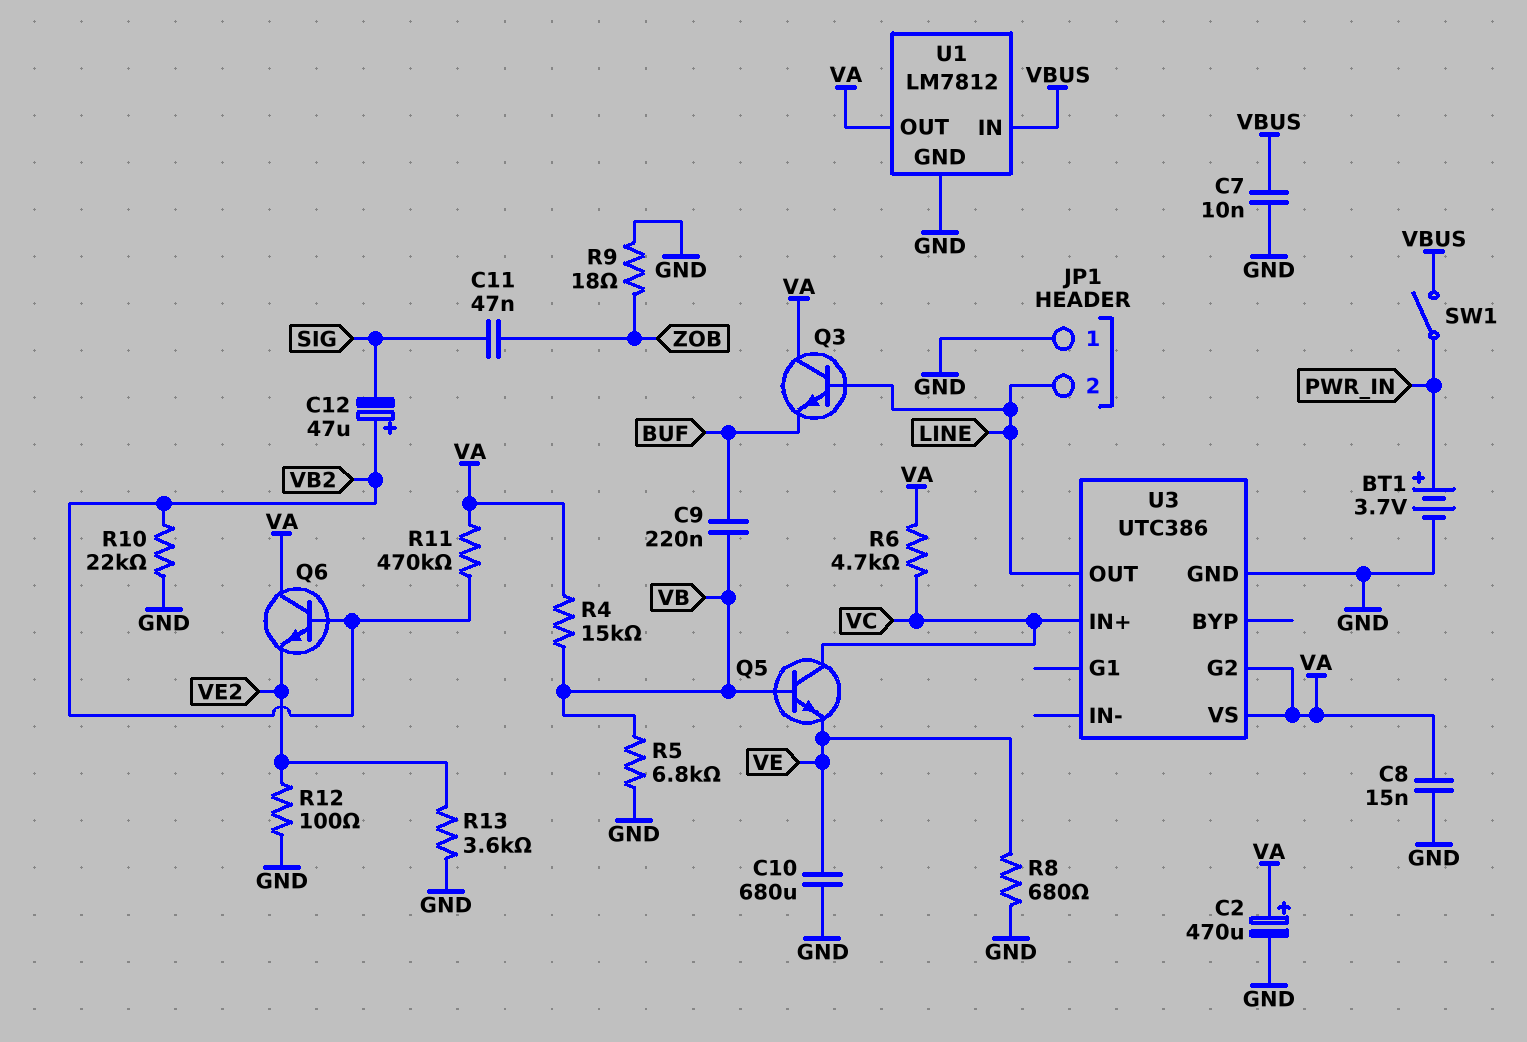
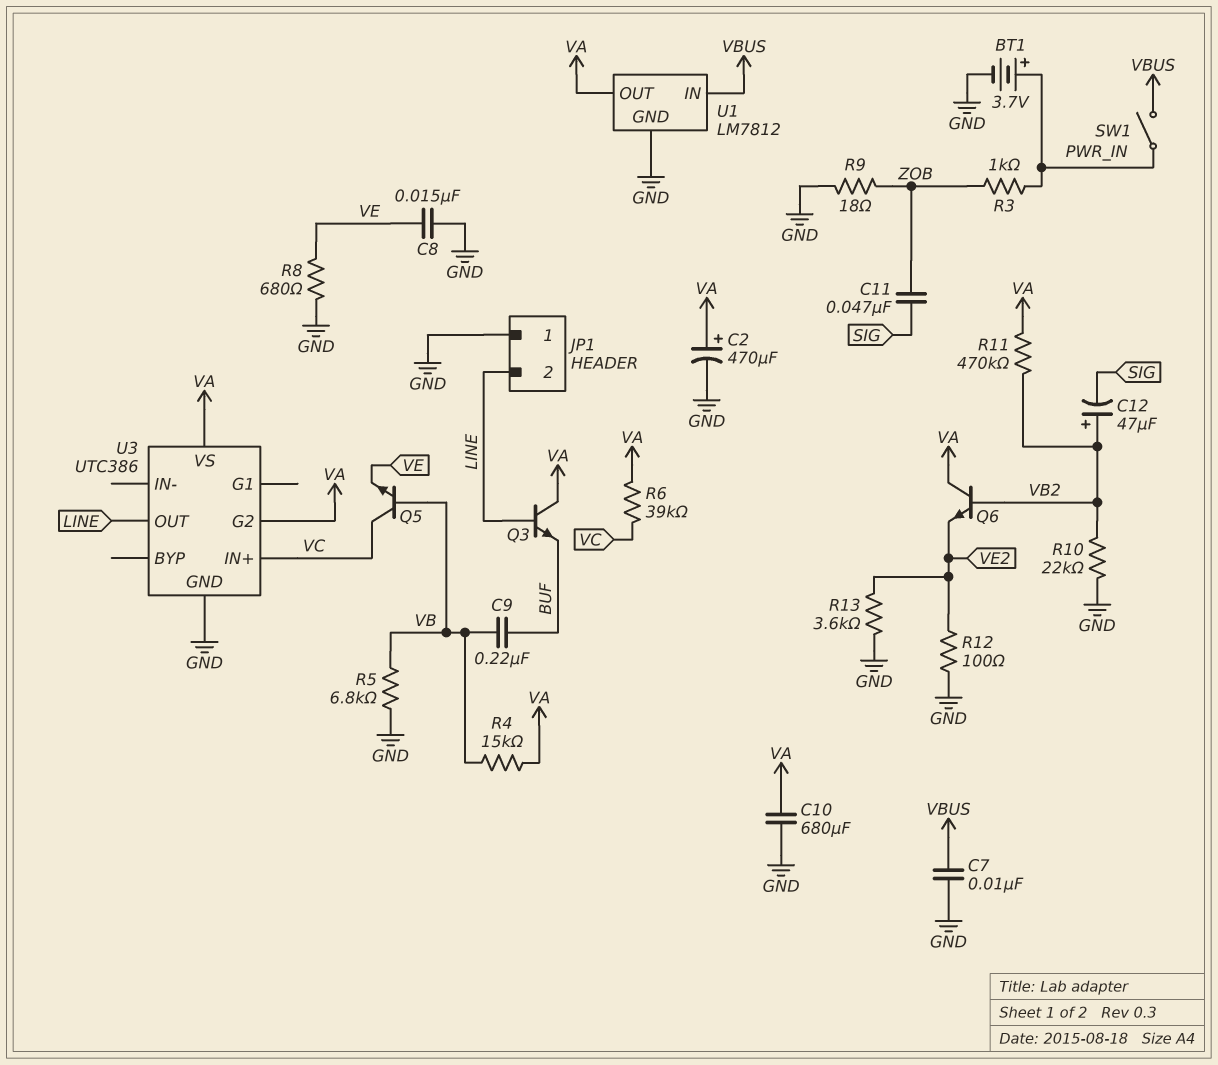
C8: 15nF (GND, VA) -> 15nF (GND, VE)
C10: 680uF (GND, VE) -> 680uF (GND, VA)
R3: none -> 1k (PWR_IN, ZOB)
R6: 4.7k (VA, VC) -> 39k (VA, VC)

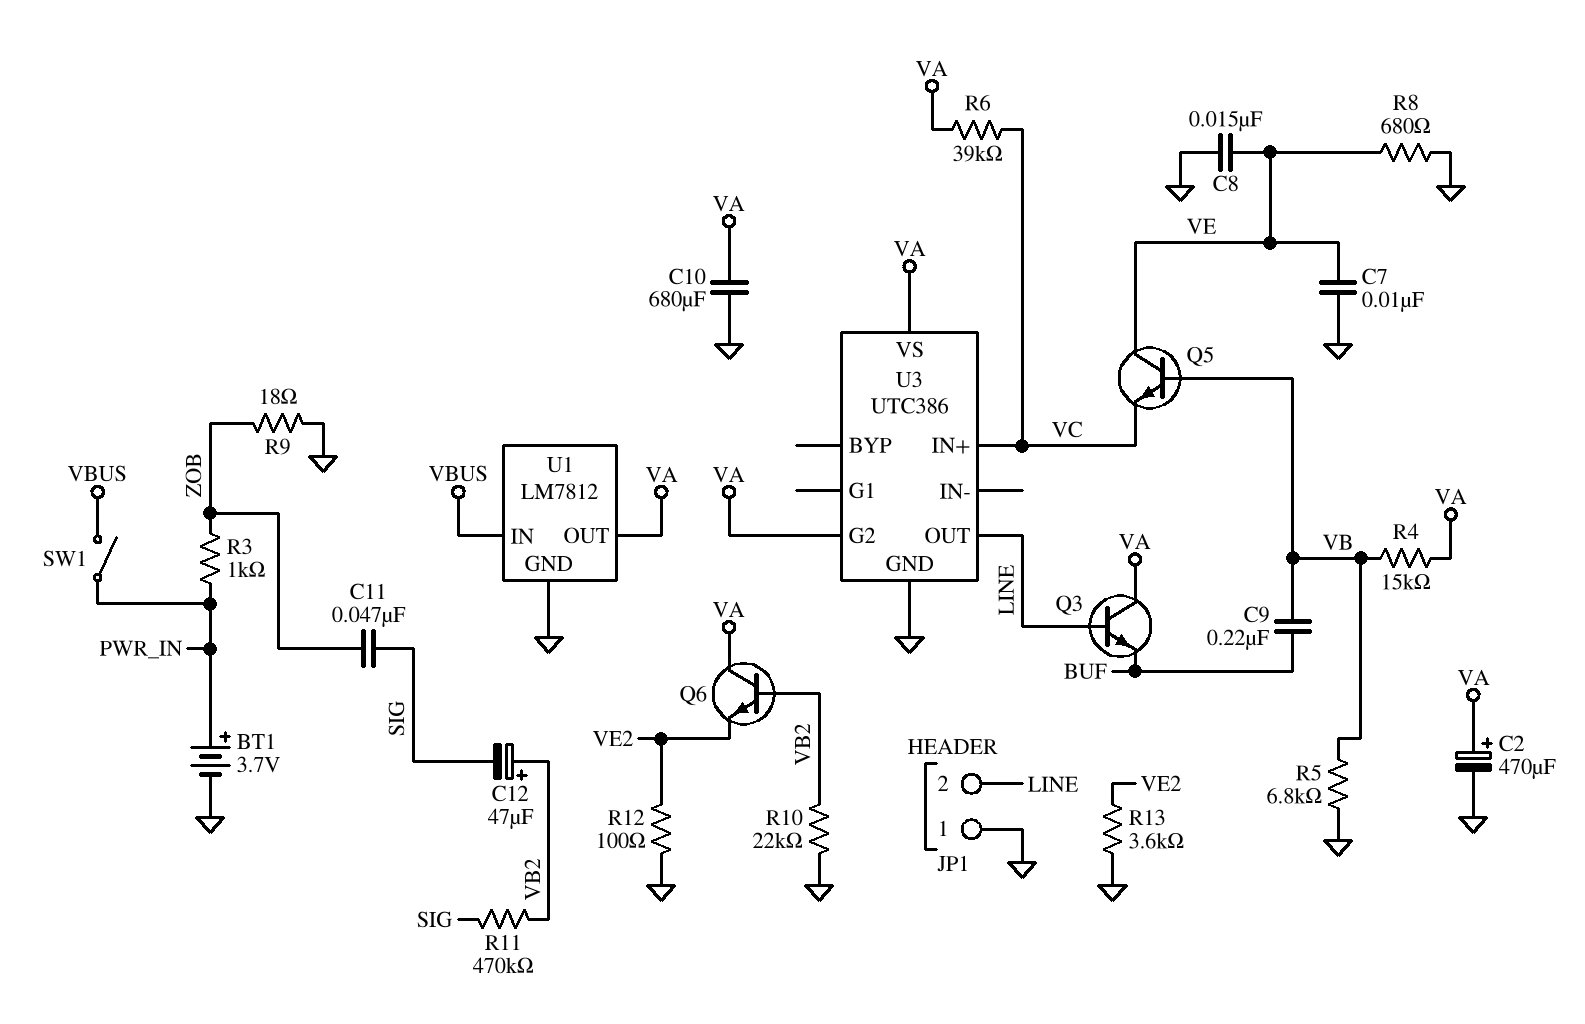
C7: 10nF (GND, VBUS) -> 10nF (GND, VE)
Q5: NPN (B VB, C VC, E VE) -> NPN (B VB, C VE, E VC)
R11: 470k (VA, VB2) -> 470k (SIG, VB2)

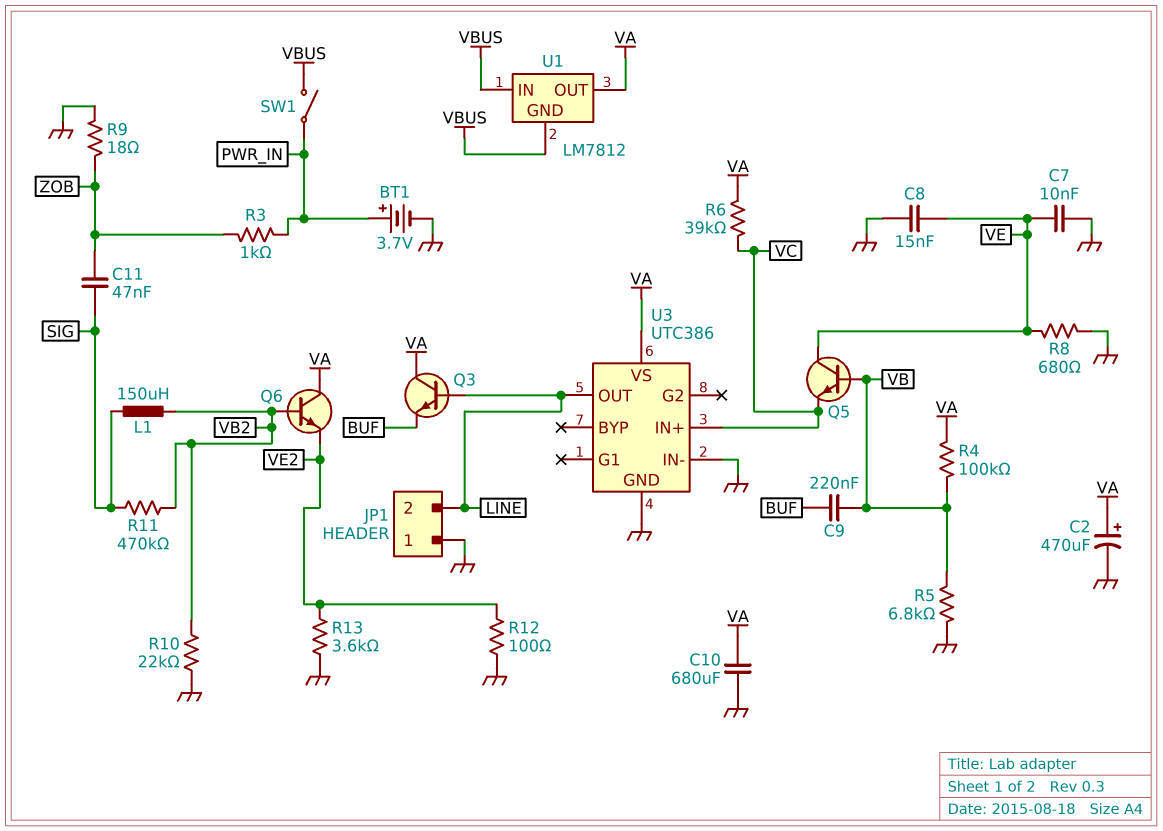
C12: 47uF (plus VB2, minus SIG) -> none
L1: none -> 150uH (SIG, VB2)
R4: 15k (VA, VB) -> 100k (VA, VB)
U1 pin GND: GND -> VBUS
U3 pin G2: VA -> none
U3 pin IN-: none -> GND

